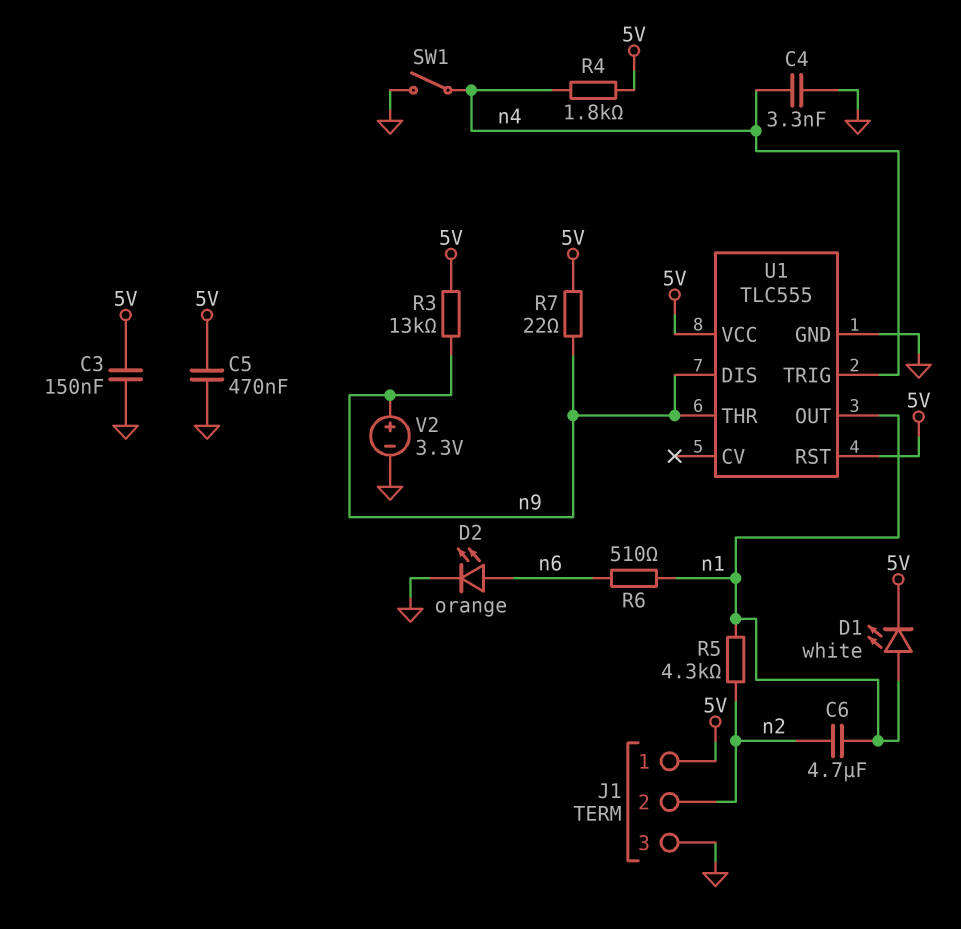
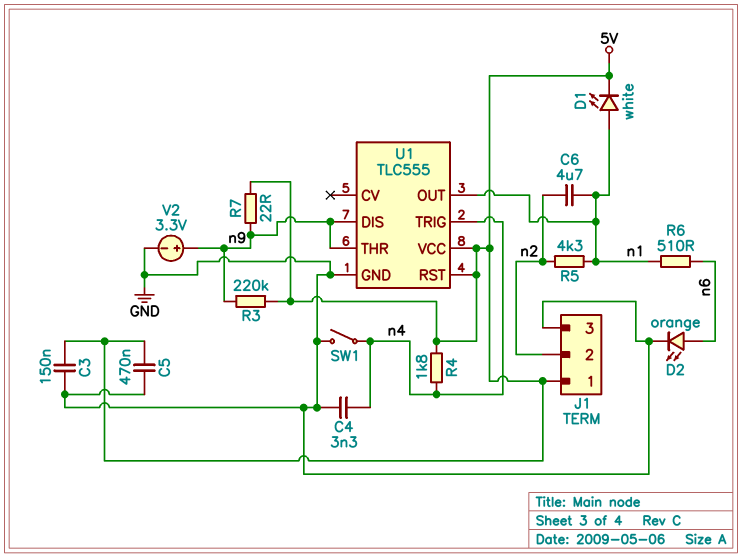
R3: 13k (5V, n9) -> 220k (5V, n9)

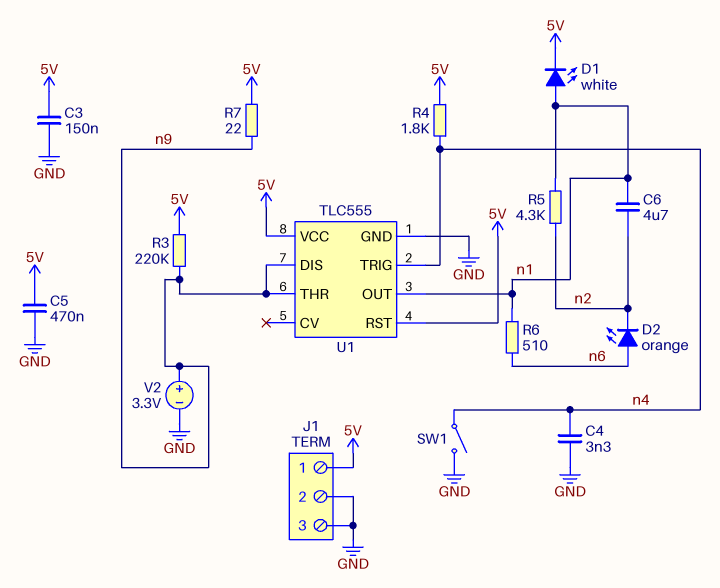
D2: LED orange (A n6, K GND) -> LED orange (A n6, K n2)
J1 pin 2: n2 -> GND

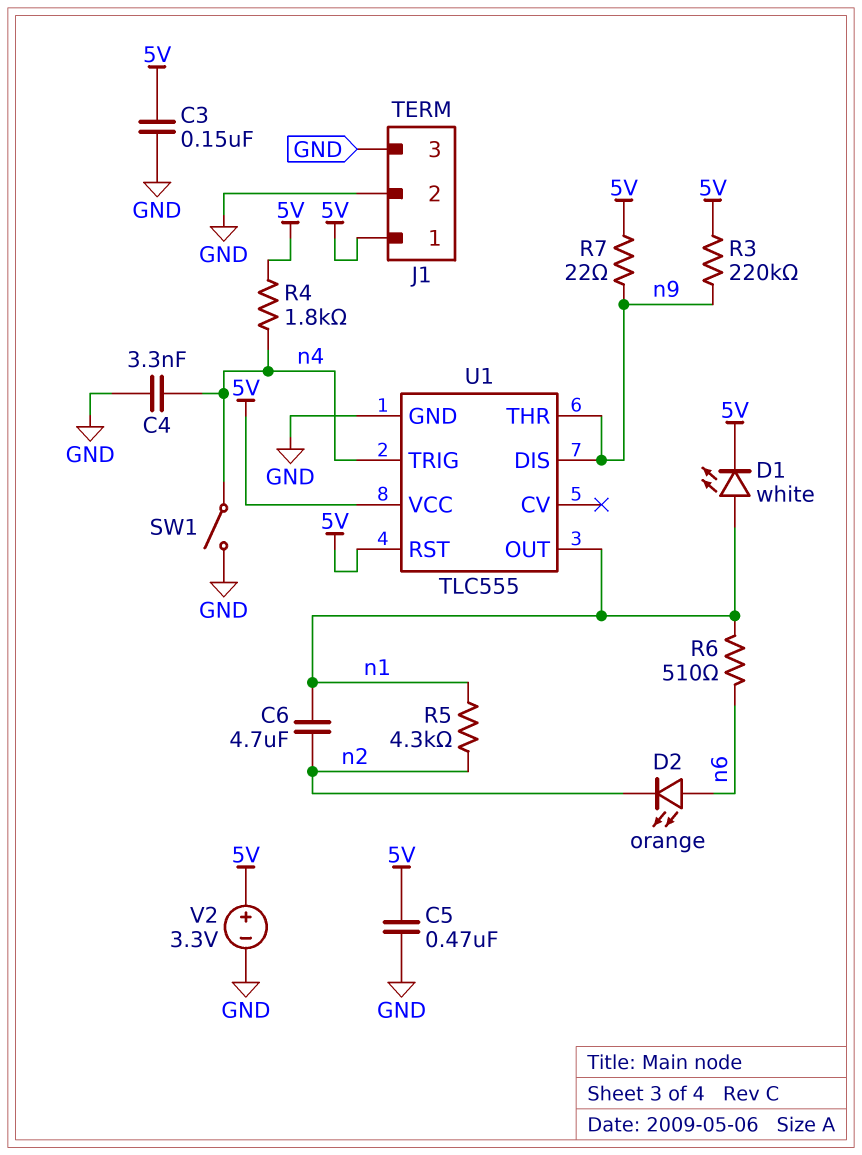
V2: 3.3V (plus n9, minus GND) -> 3.3V (plus 5V, minus GND)

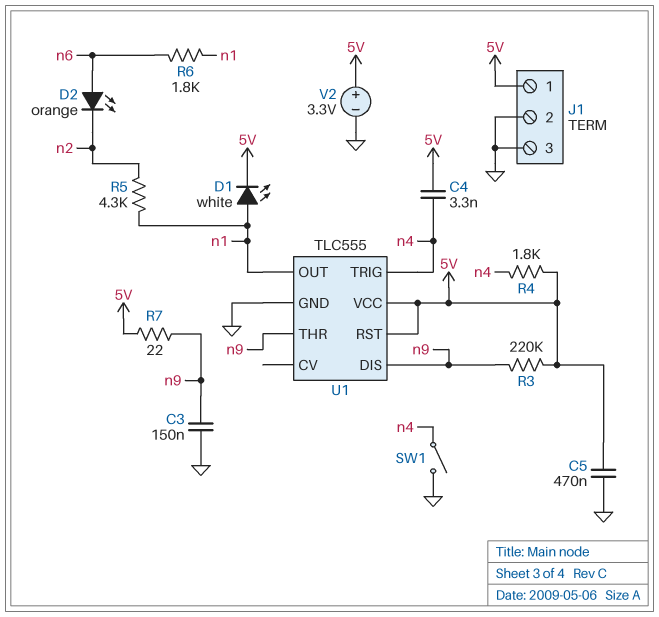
C3: 150nF (5V, GND) -> 150nF (GND, n9)
C4: 3.3nF (GND, n4) -> 3.3nF (5V, n4)
C6: 4.7uF (n1, n2) -> none
R6: 510 (n1, n6) -> 1.8k (n1, n6)

